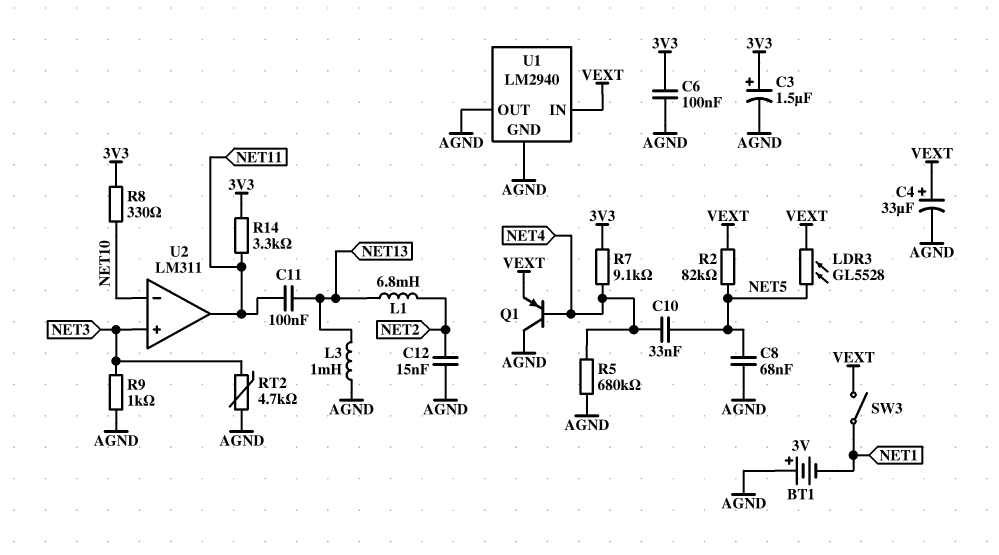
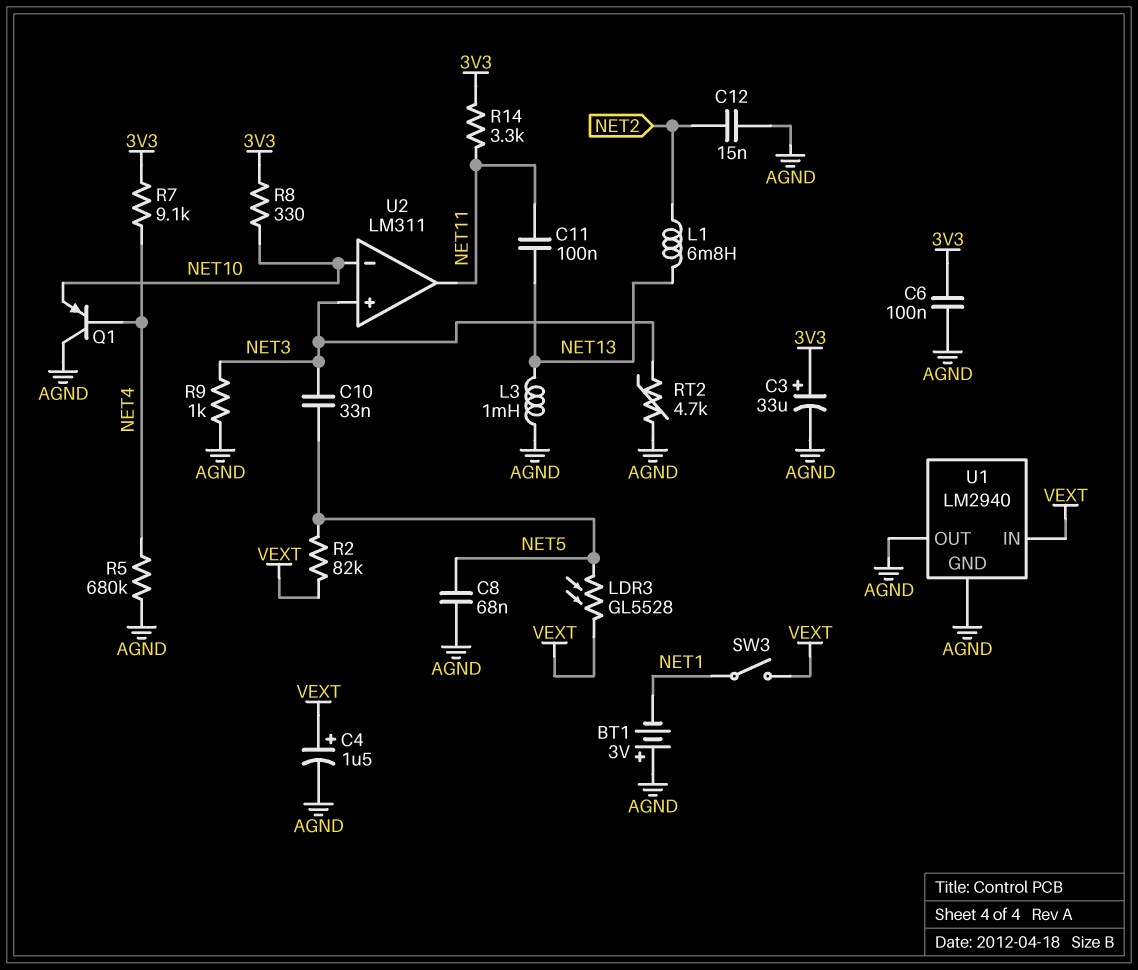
C3: 1.5uF (plus 3V3, minus AGND) -> 33uF (plus 3V3, minus AGND)
C4: 33uF (plus VEXT, minus AGND) -> 1.5uF (plus VEXT, minus AGND)
C10: 33nF (NET4, NET5) -> 33nF (NET3, NET5)
Q1: PNP (B NET4, C AGND, E VEXT) -> PNP (B NET4, C AGND, E NET10)

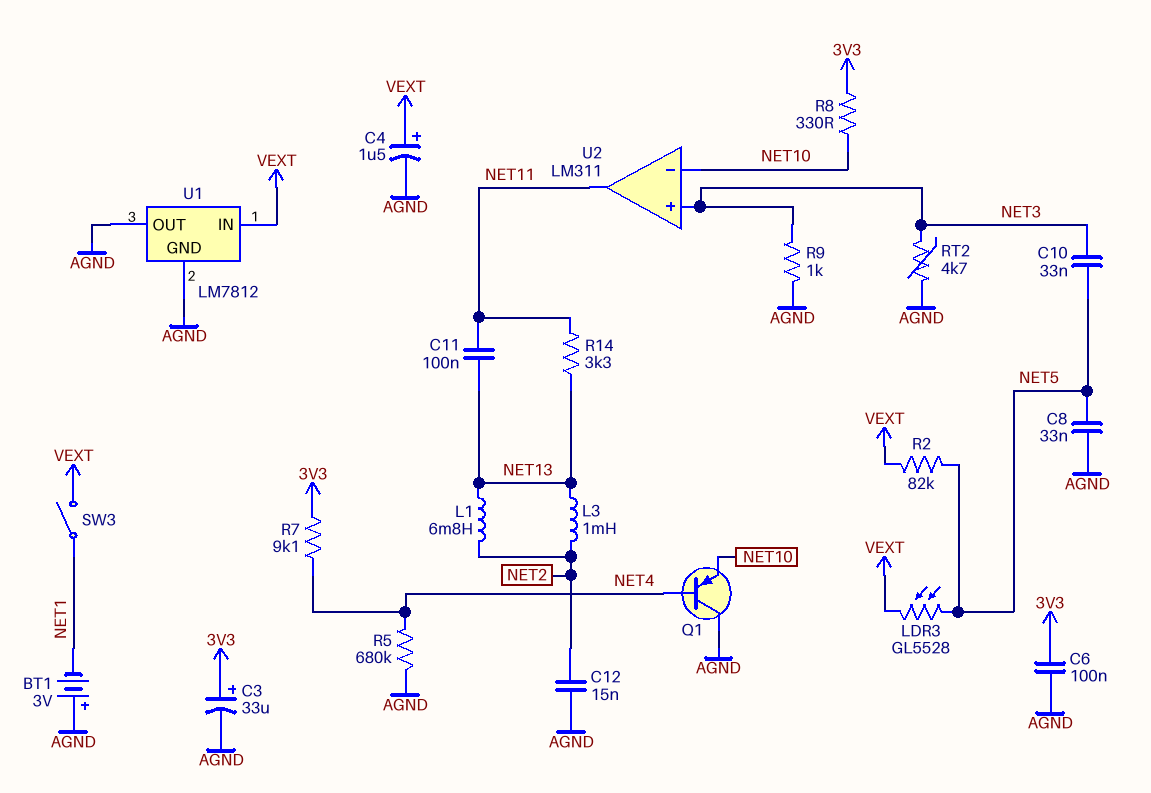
C8: 68nF (AGND, NET5) -> 33nF (AGND, NET5)
L3: 1mH (AGND, NET13) -> 1mH (NET2, NET13)
R14: 3.3k (3V3, NET11) -> 3.3k (NET11, NET13)
U1: LM2940 -> LM7812

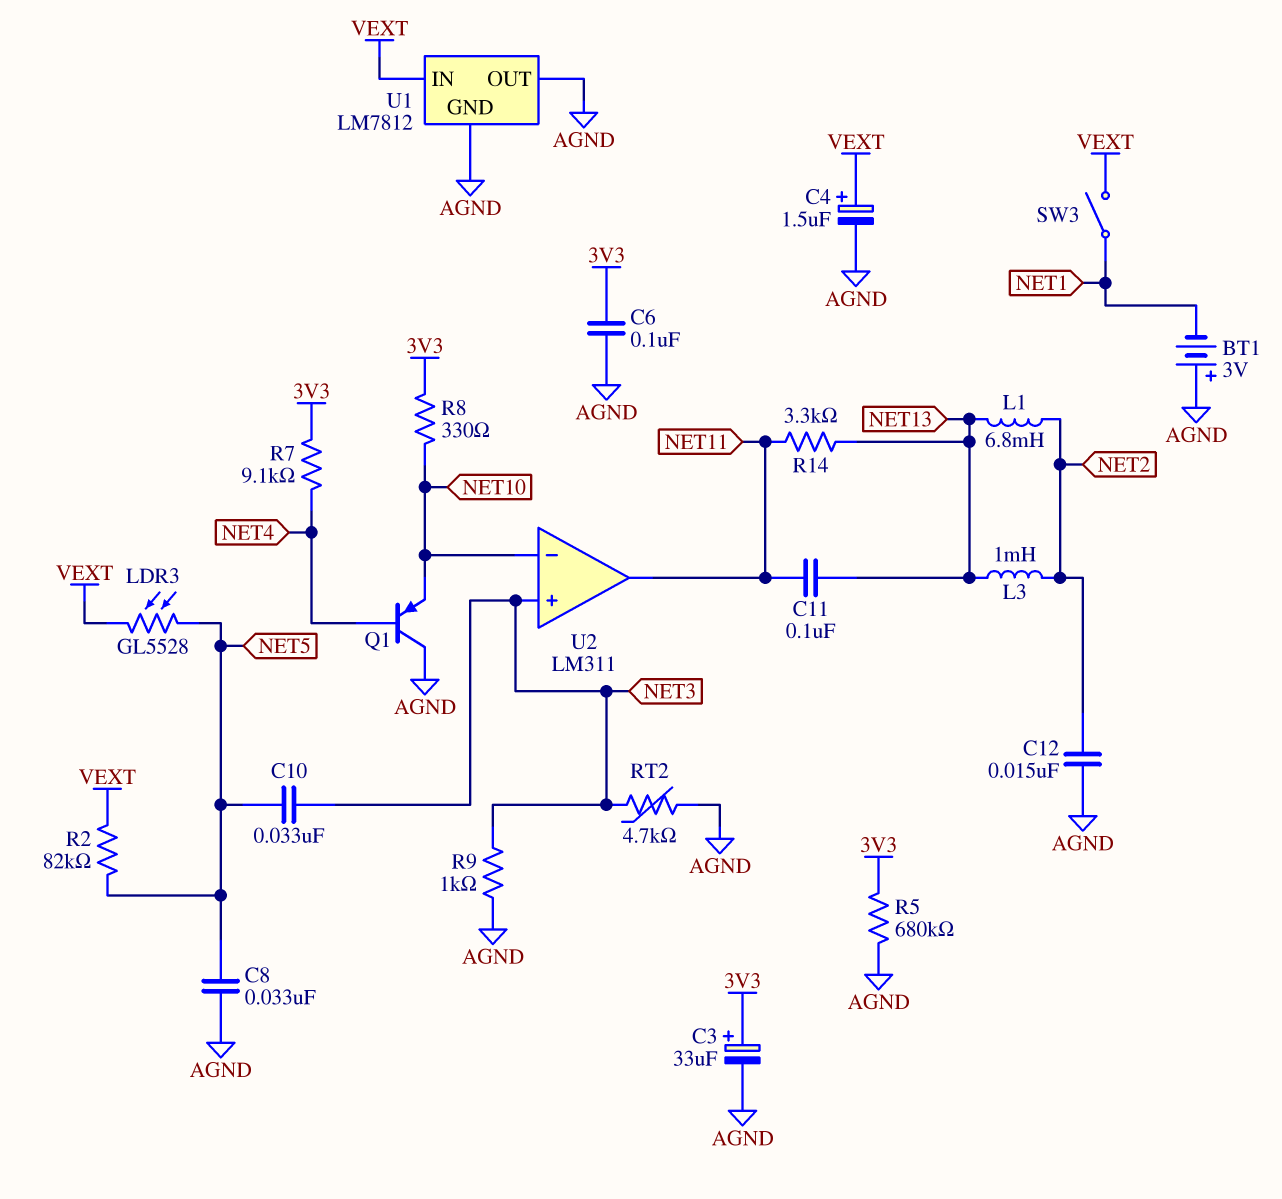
R5: 680k (AGND, NET4) -> 680k (3V3, AGND)

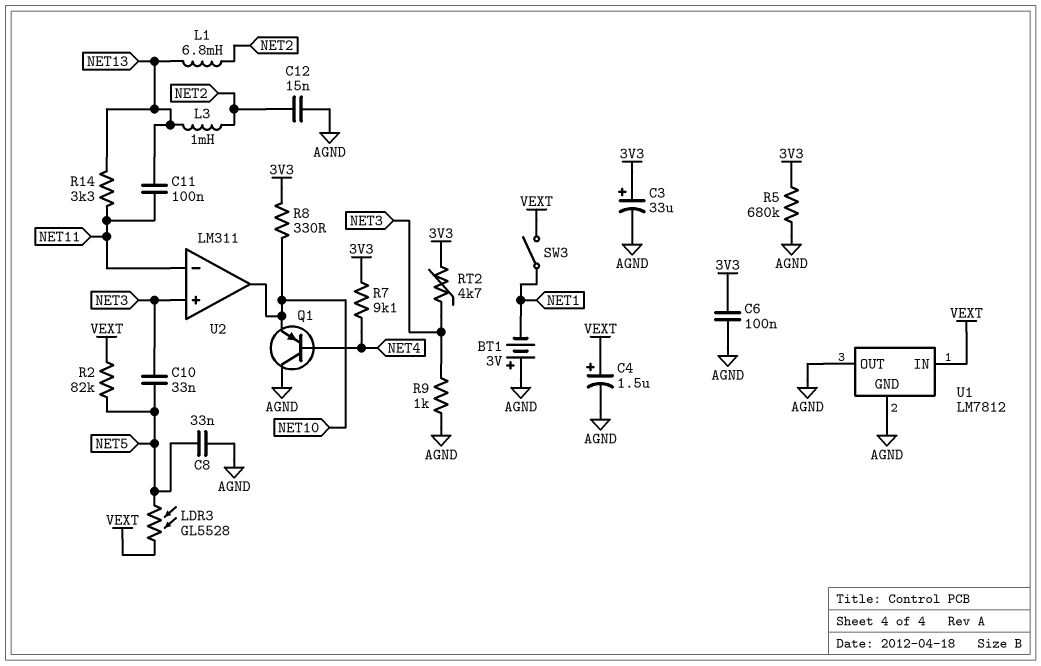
RT2: 4.7k (AGND, NET3) -> 4.7k (3V3, NET3)
U2 pin in-: NET10 -> NET11
U2 pin out: NET11 -> NET10

